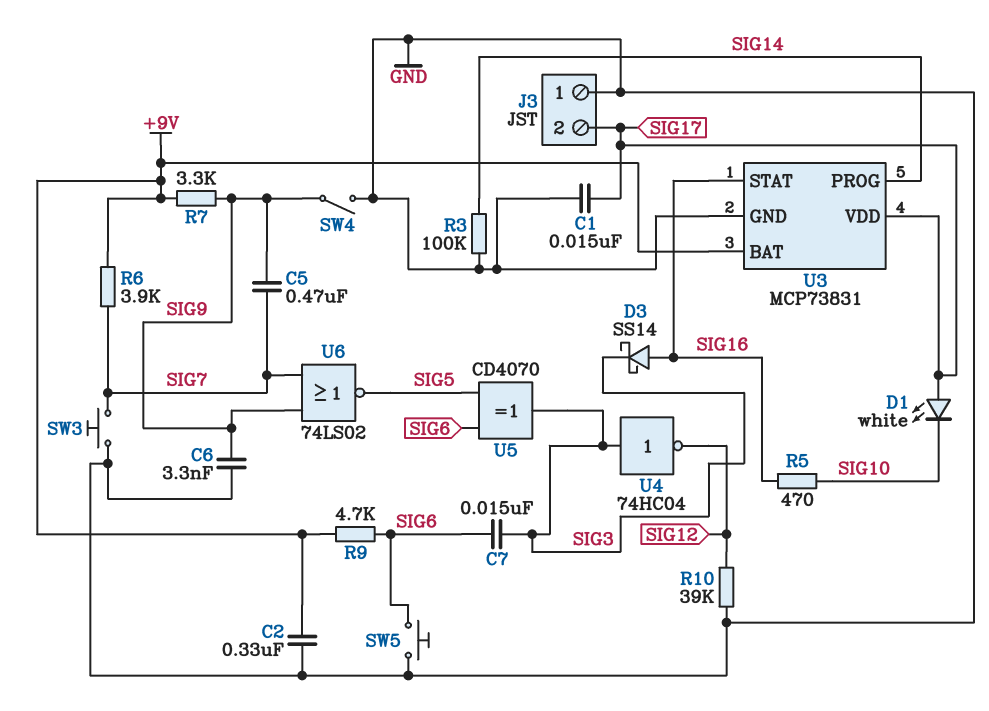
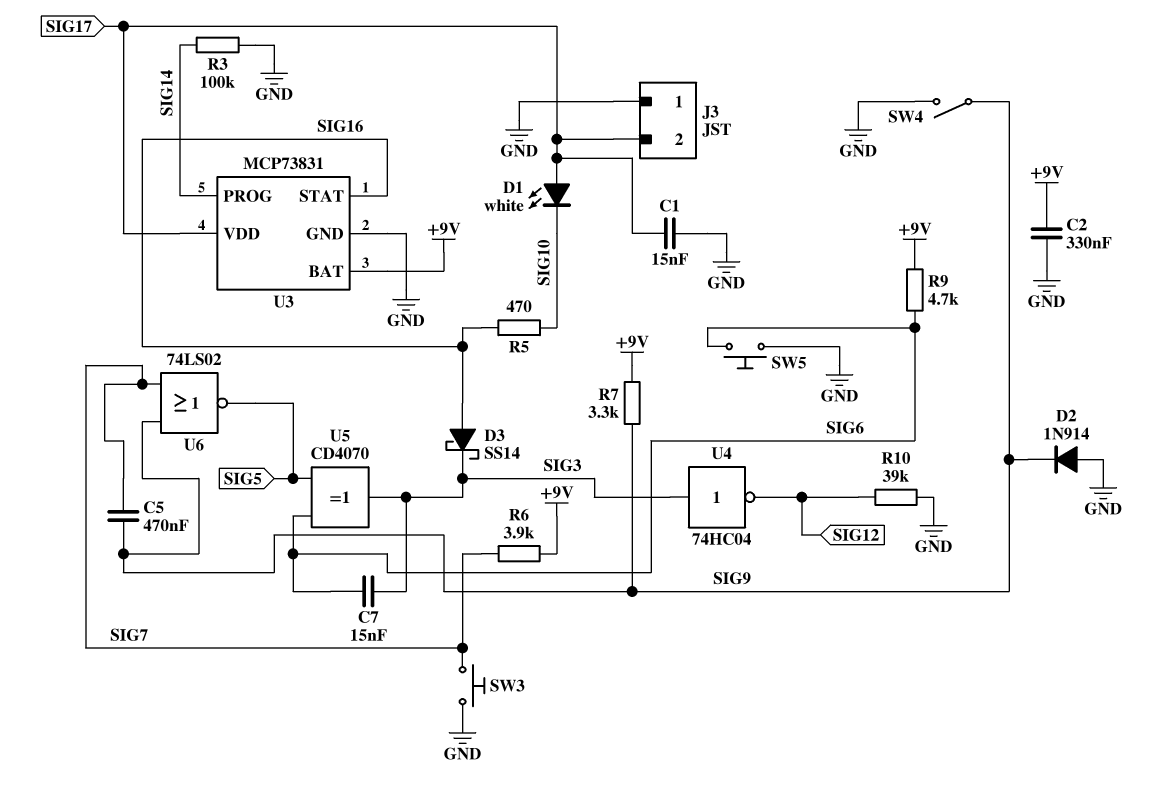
C6: 3.3nF (GND, SIG9) -> none
D2: none -> diode 1N914 (A GND, K SIG9)

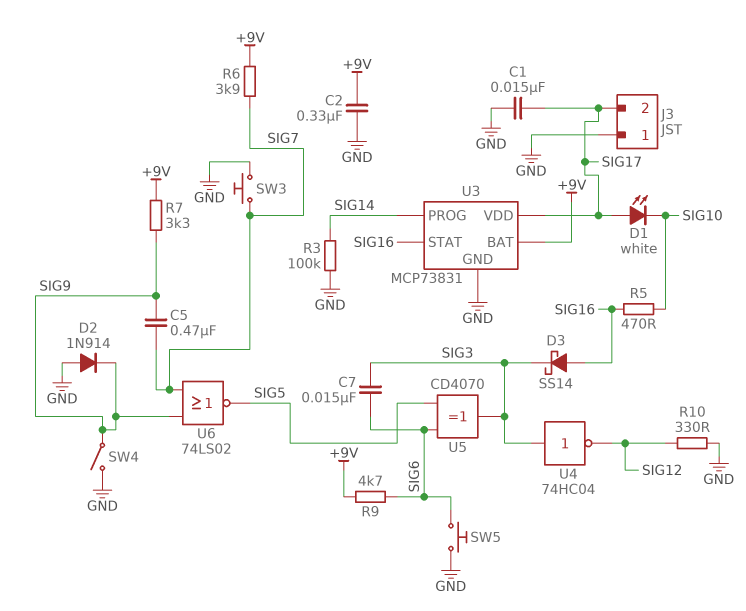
R10: 39k (GND, SIG12) -> 330 (GND, SIG12)

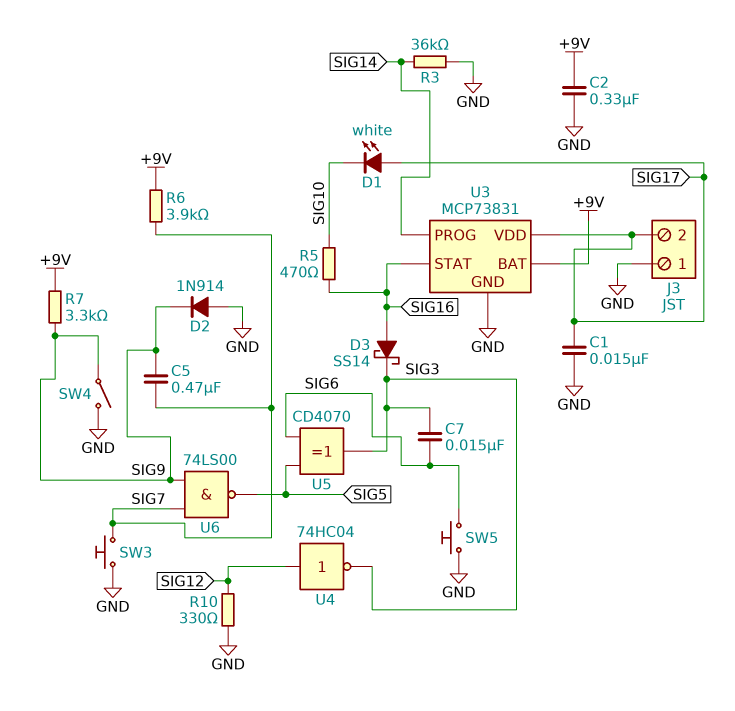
R3: 100k (GND, SIG14) -> 36k (GND, SIG14)
R9: 4.7k (+9V, SIG6) -> none
U4: NOT 74HC04 (in SIG3, out SIG12) -> NOT 74HC04 (in SIG12, out SIG3)
U6: NOR 74LS02 (in SIG7, in SIG9, out SIG5) -> NAND 74LS00 (in SIG7, in SIG9, out SIG5)

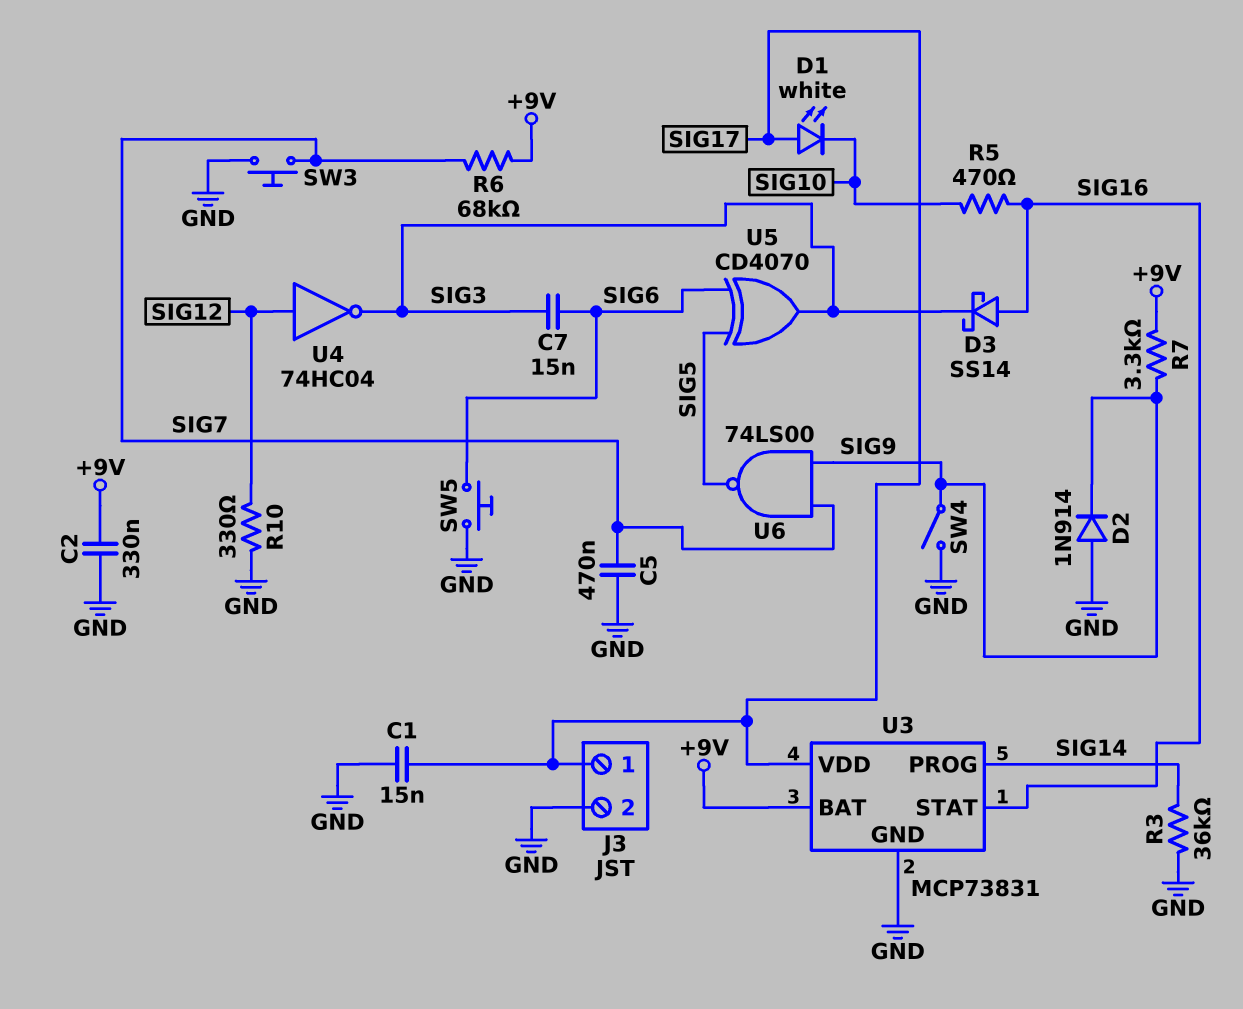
C5: 470nF (SIG7, SIG9) -> 470nF (GND, SIG7)
J3 pin 1: GND -> SIG17
J3 pin 2: SIG17 -> GND
R6: 3.9k (+9V, SIG7) -> 68k (+9V, SIG7)

